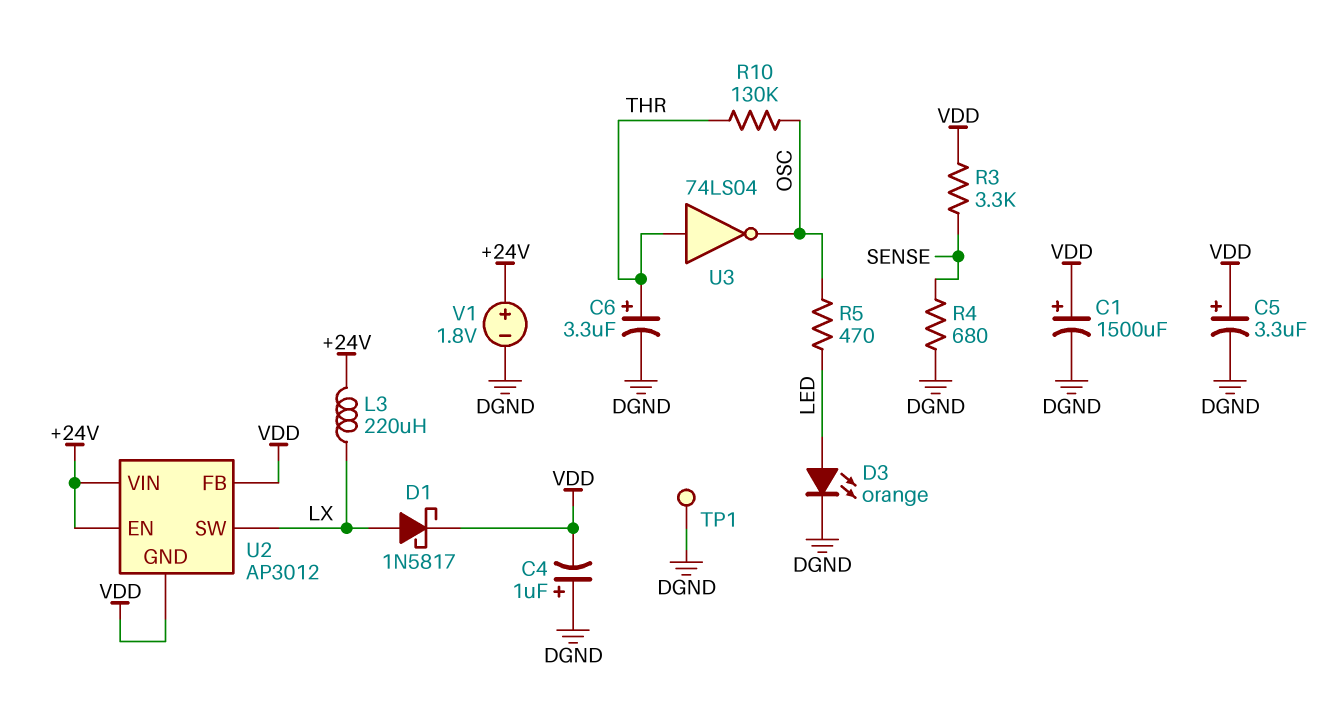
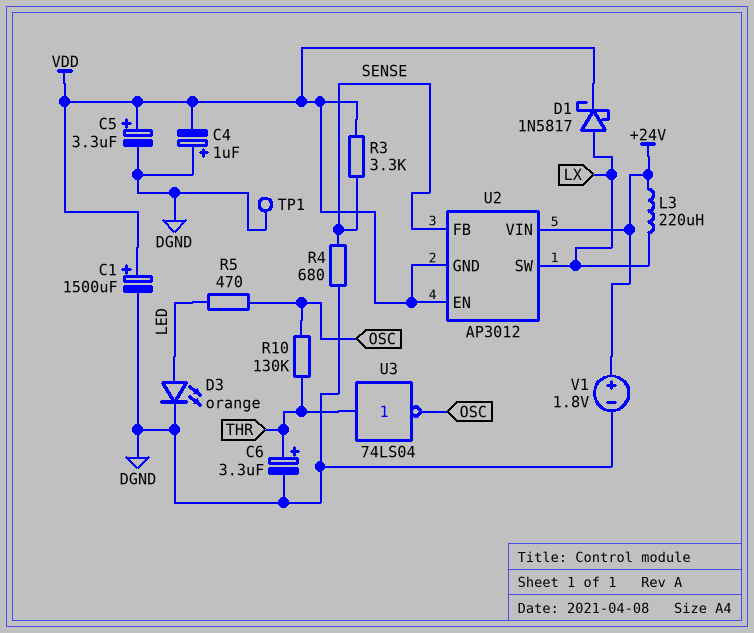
U2 pin EN: +24V -> VDD
U2 pin FB: VDD -> SENSE

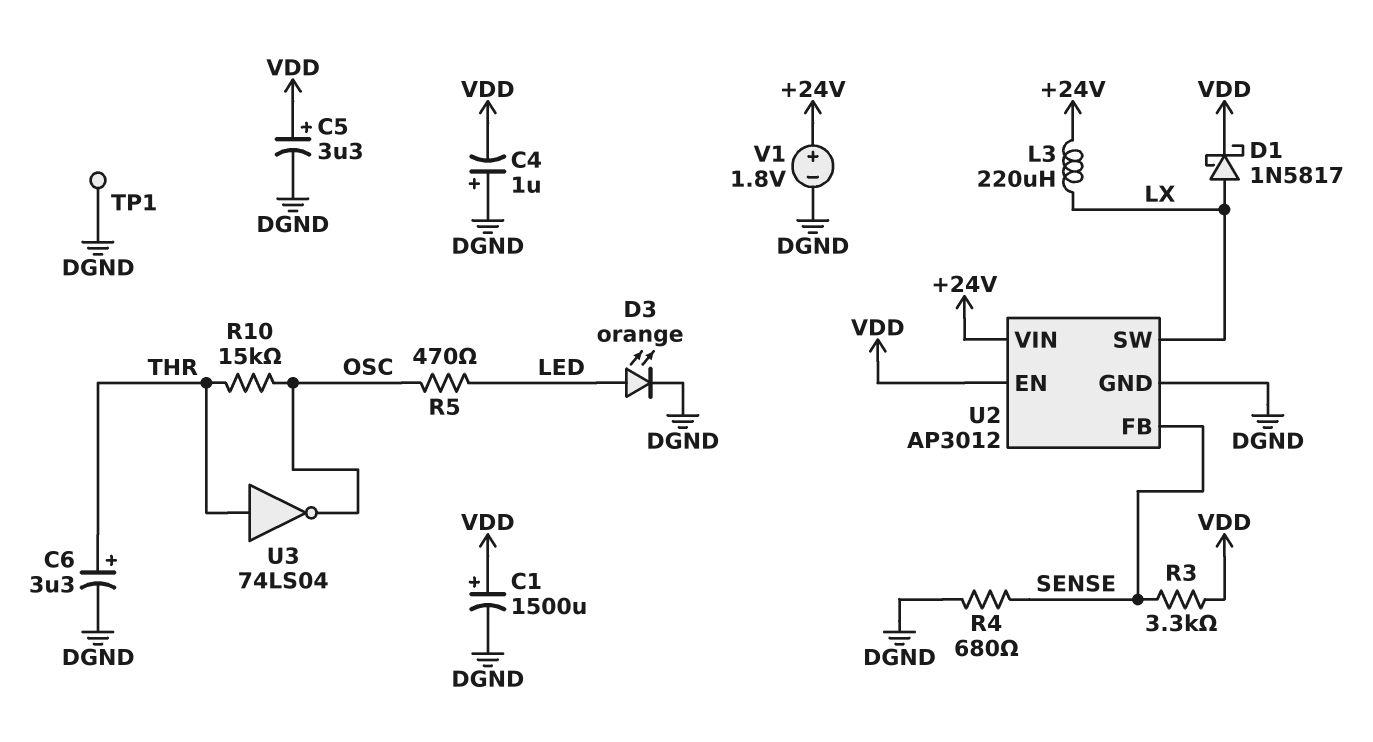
R10: 130k (OSC, THR) -> 15k (OSC, THR)
U2 pin GND: VDD -> DGND

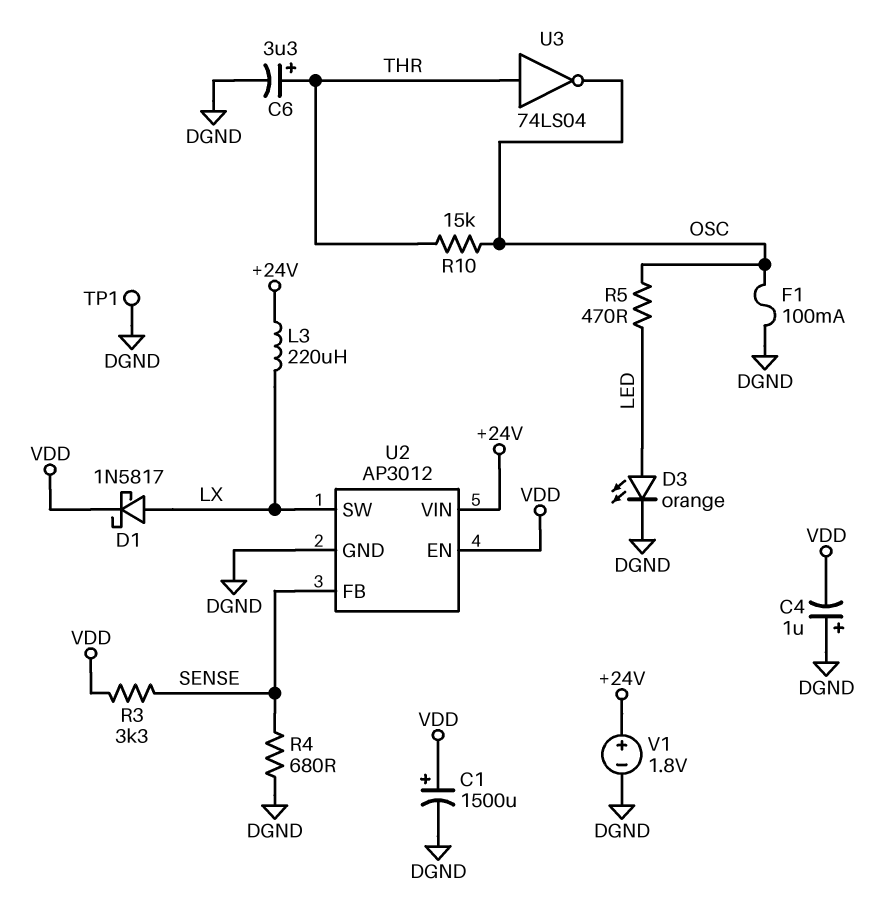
C5: 3.3uF (plus VDD, minus DGND) -> none
F1: none -> 100mA (DGND, OSC)

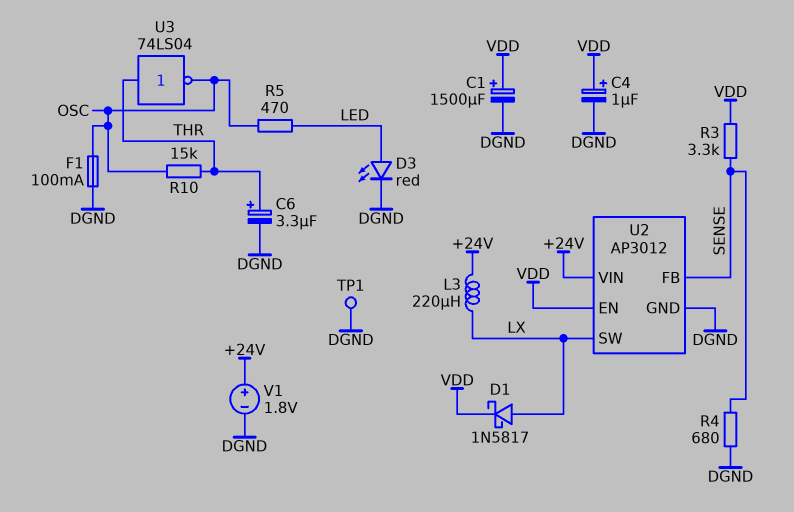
C4: 1uF (plus DGND, minus VDD) -> 1uF (plus VDD, minus DGND)
D3: LED orange (A LED, K DGND) -> LED red (A LED, K DGND)

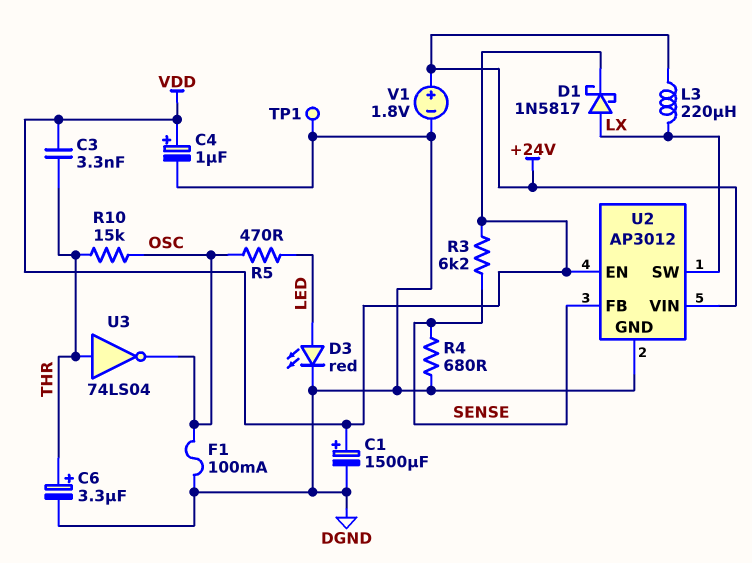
C3: none -> 3.3nF (THR, VDD)
R3: 3.3k (SENSE, VDD) -> 6.2k (SENSE, VDD)

